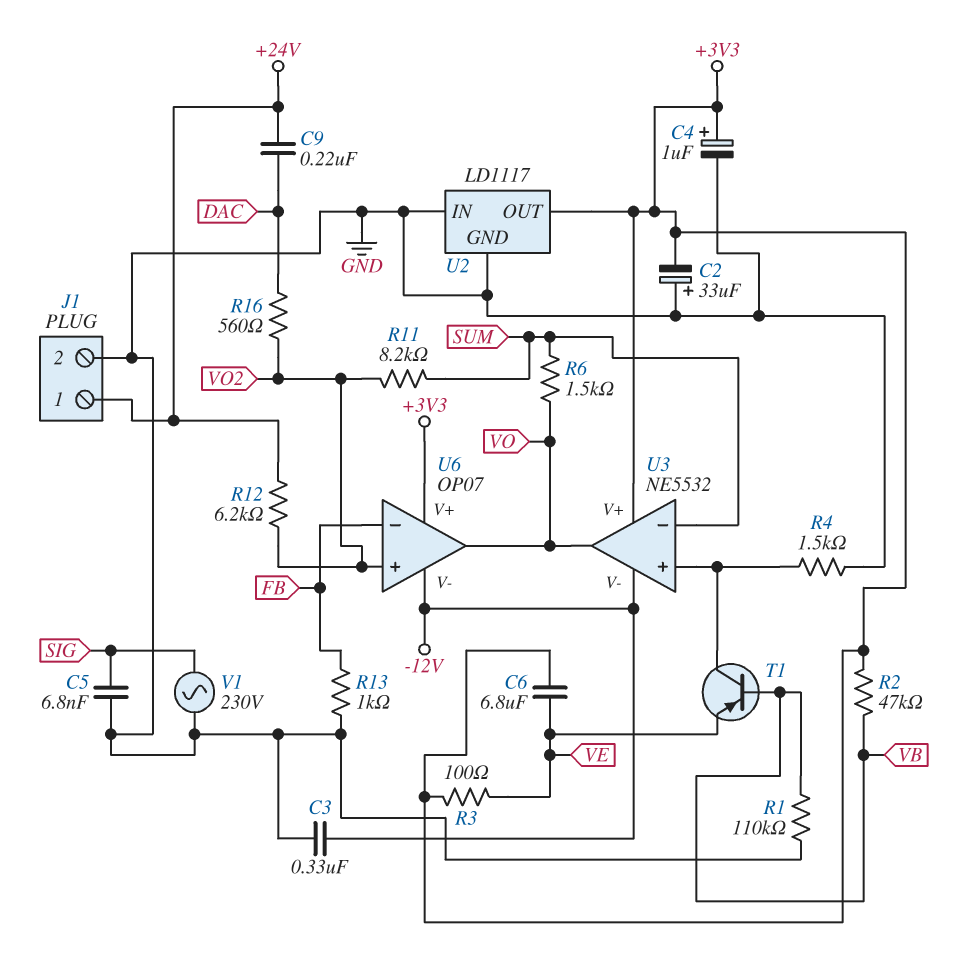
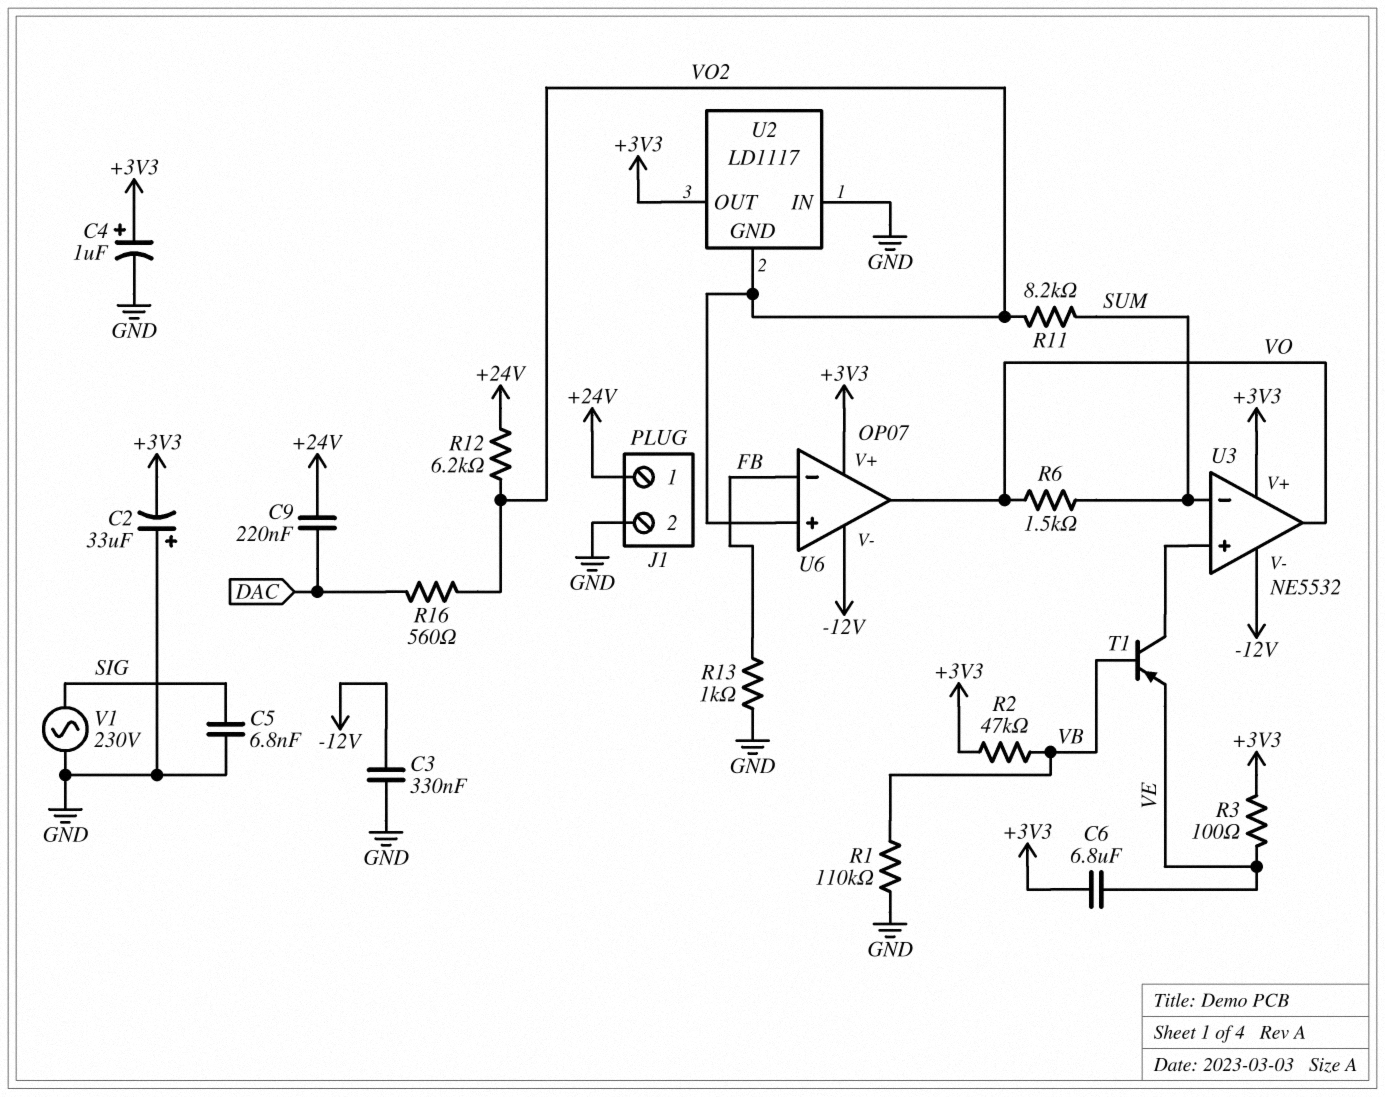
R4: 1.5k (GND, U3/in+) -> none
U2 pin GND: GND -> VO2

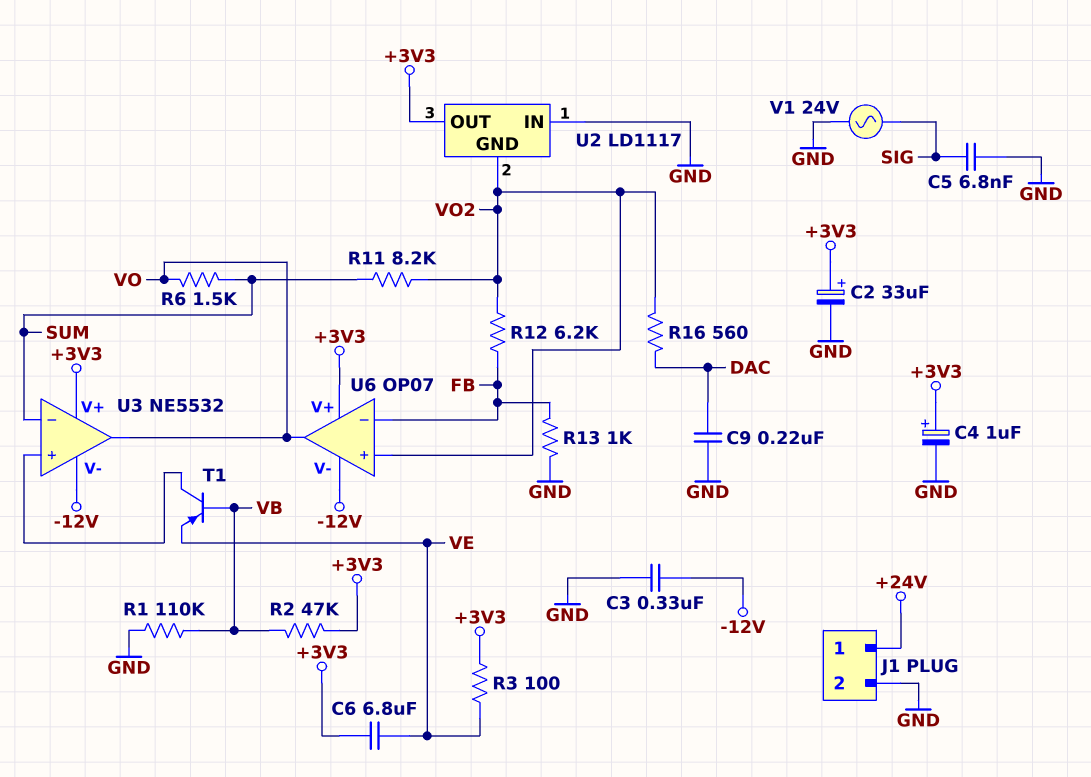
C2: 33uF (plus GND, minus +3V3) -> 33uF (plus +3V3, minus GND)
C9: 220nF (+24V, DAC) -> 220nF (DAC, GND)
R12: 6.2k (+24V, VO2) -> 6.2k (FB, VO2)
V1: AC 230V (GND, SIG) -> AC 24V (GND, SIG)

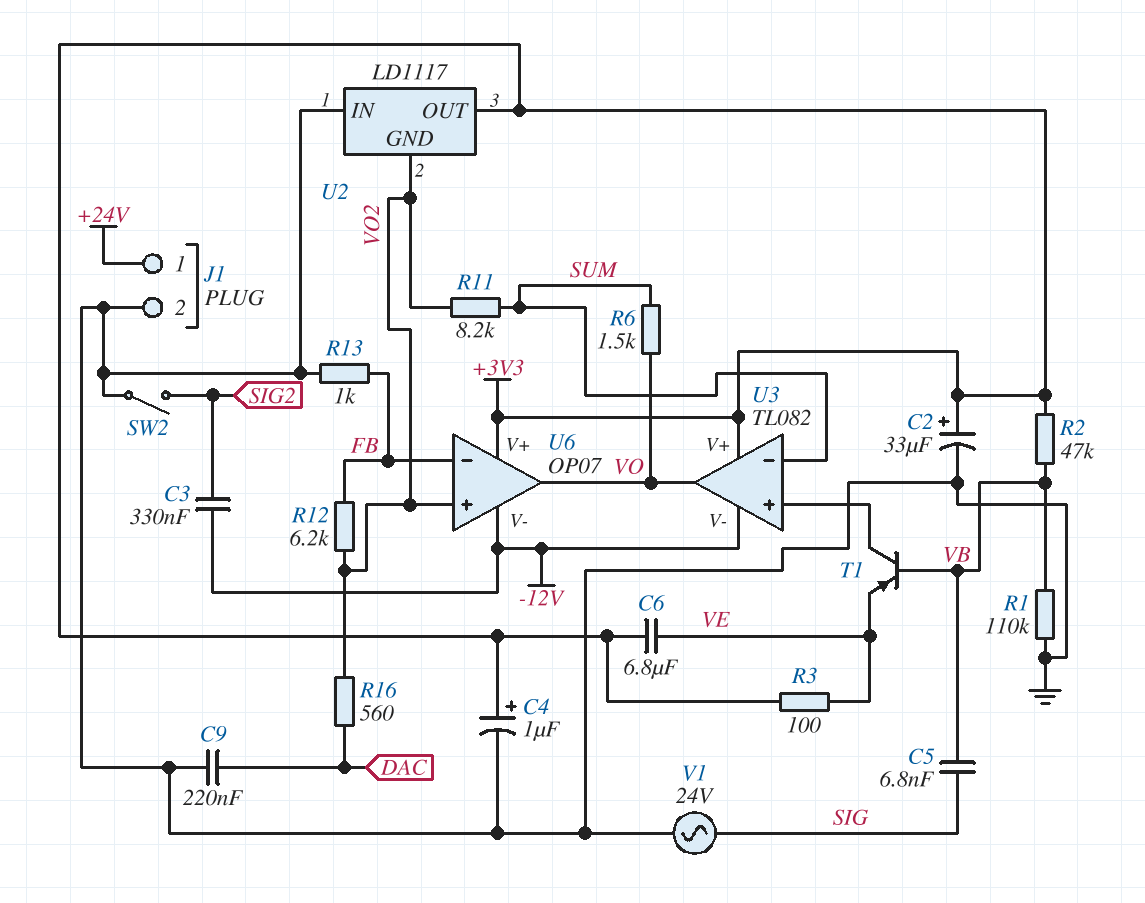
C3: 330nF (-12V, GND) -> 330nF (-12V, SIG2)
C5: 6.8nF (GND, SIG) -> 6.8nF (SIG, VB)
SW2: none -> switch (GND, SIG2)
U3: NE5532 -> TL082

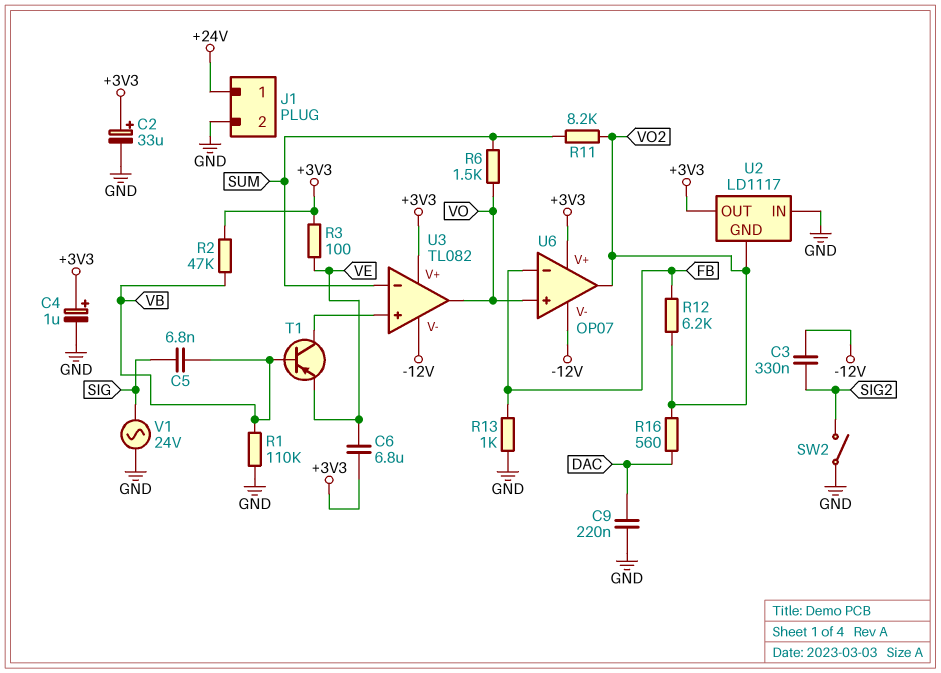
U6 pin in+: VO2 -> VO
U6 pin out: VO -> VO2

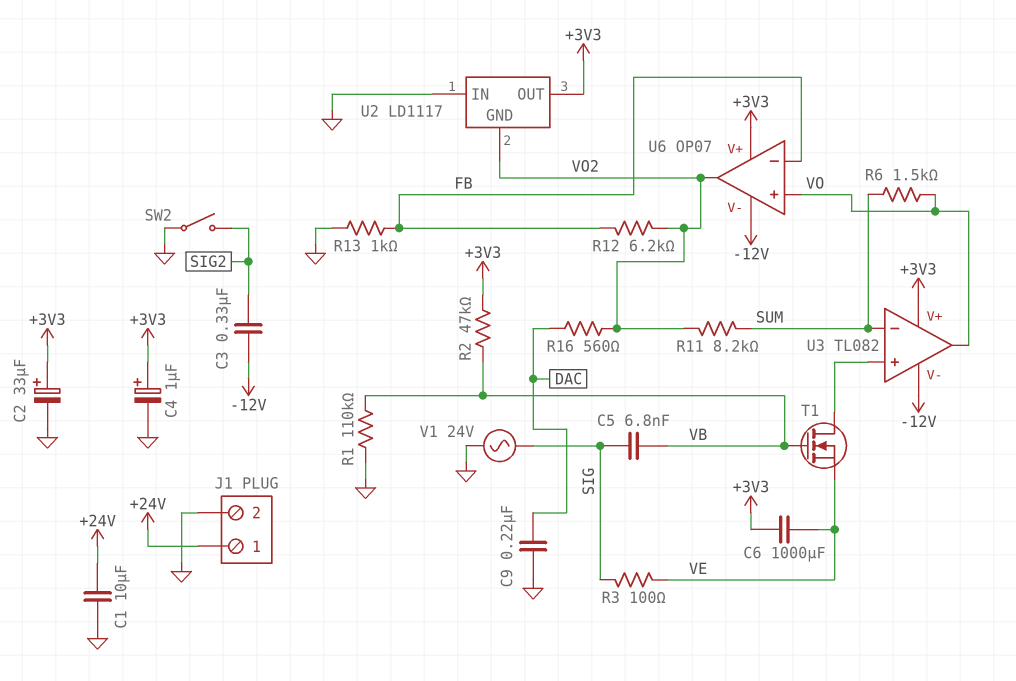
C1: none -> 10uF (+24V, GND)
C6: 6.8uF (+3V3, VE) -> 1000uF (+3V3, VE)
R3: 100 (+3V3, VE) -> 100 (SIG, VE)
T1: PNP (B VB, C U3/in+, E VE) -> NMOS (G VB, D U3/in+, S VE)

